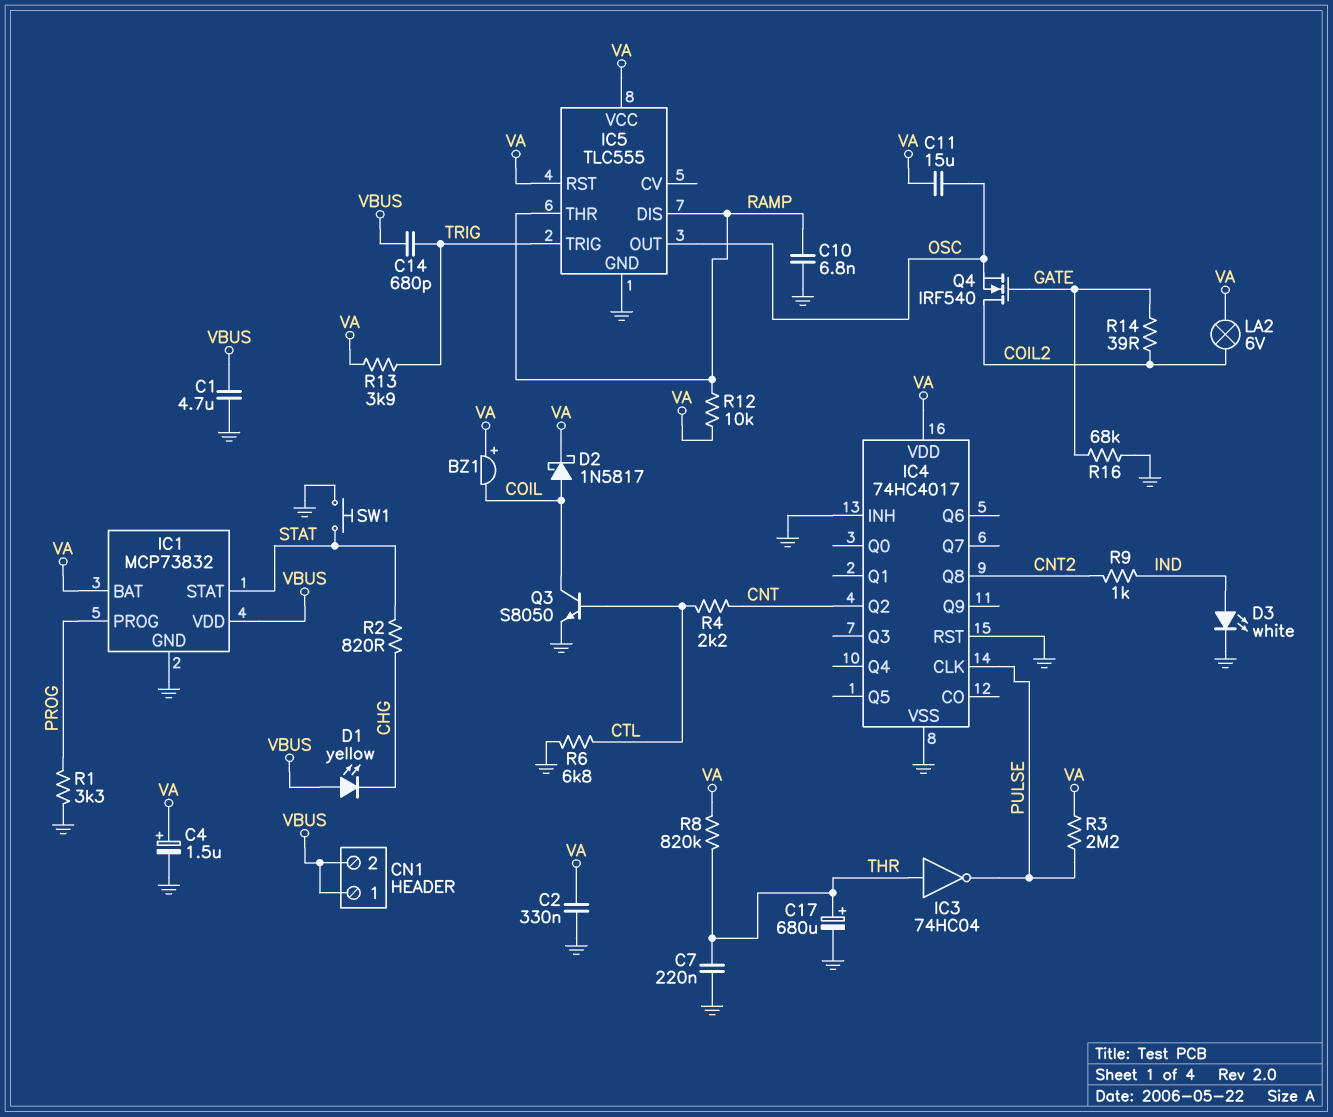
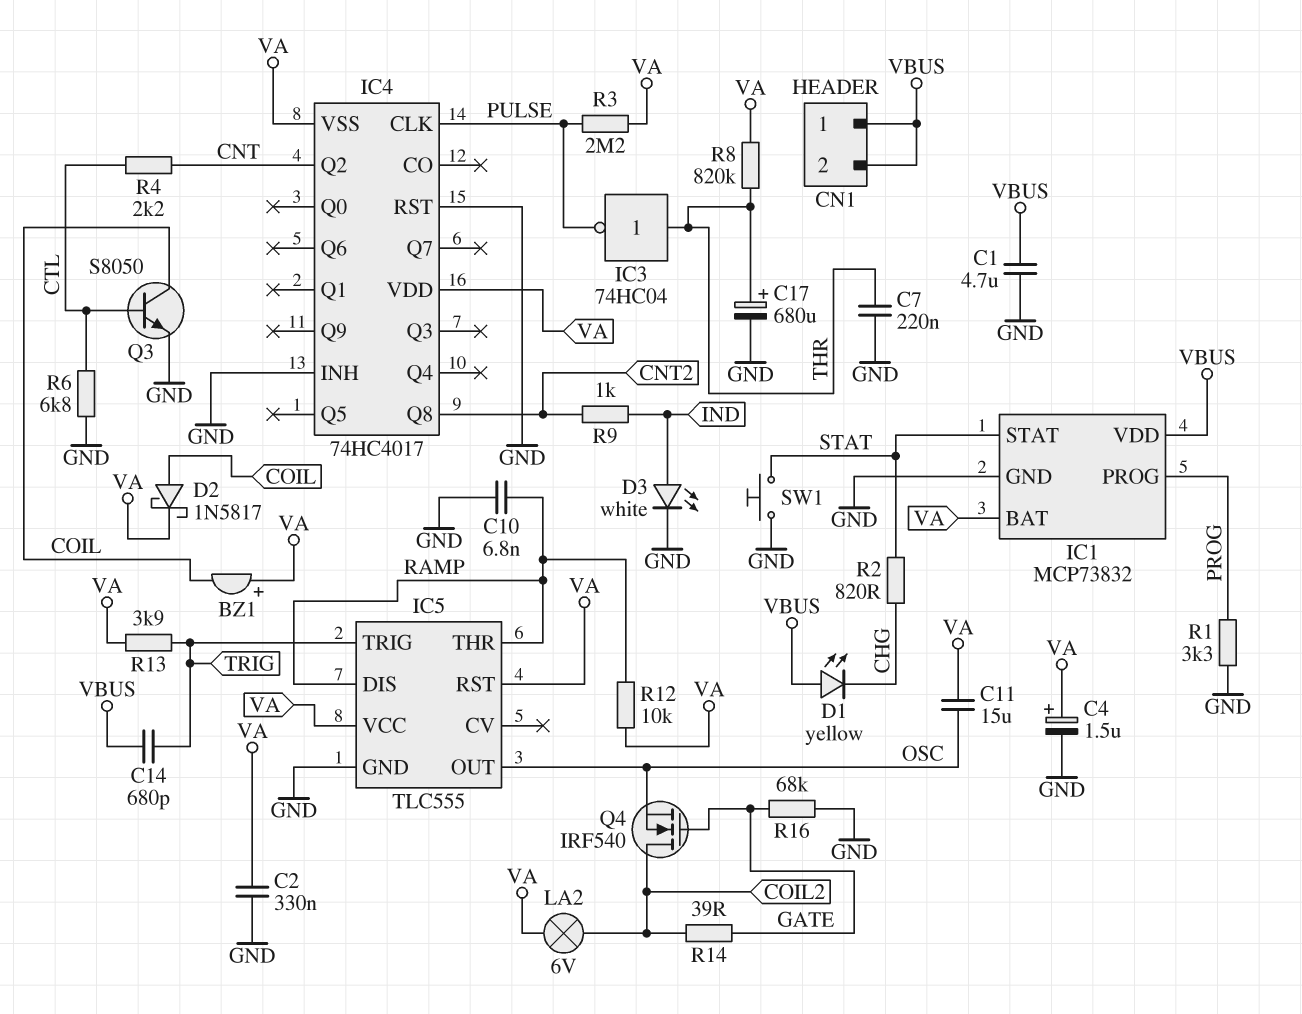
IC4 pin VSS: GND -> VA

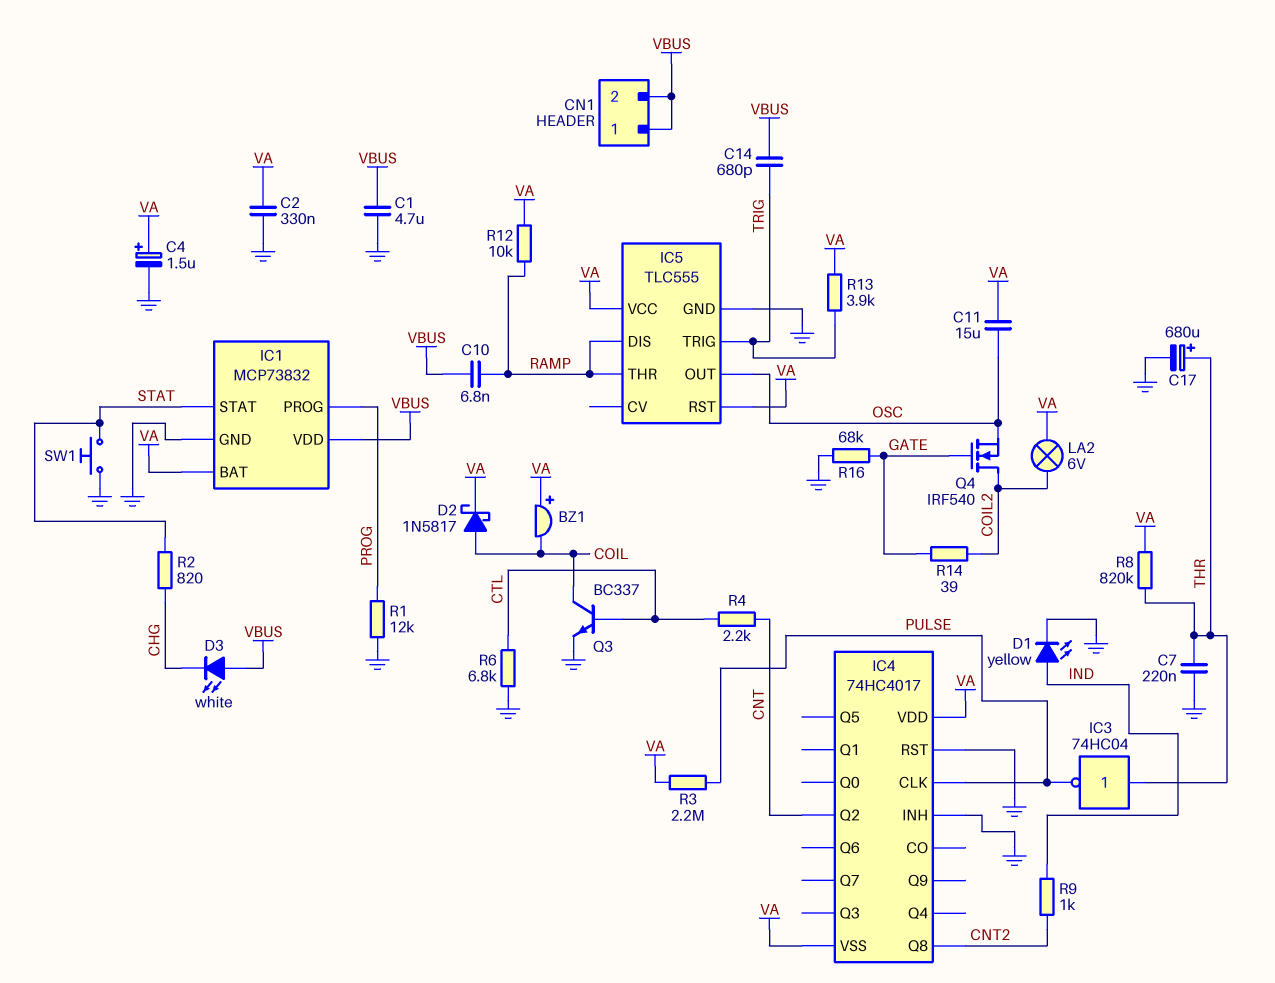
C10: 6.8nF (GND, RAMP) -> 6.8nF (RAMP, VBUS)
D1: LED yellow (A VBUS, K CHG) -> LED yellow (A IND, K GND)
D3: LED white (A IND, K GND) -> LED white (A VBUS, K CHG)
Q3: NPN S8050 (B CTL, C COIL, E GND) -> NPN BC337 (B CTL, C COIL, E GND)
R1: 3.3k (GND, PROG) -> 12k (GND, PROG)

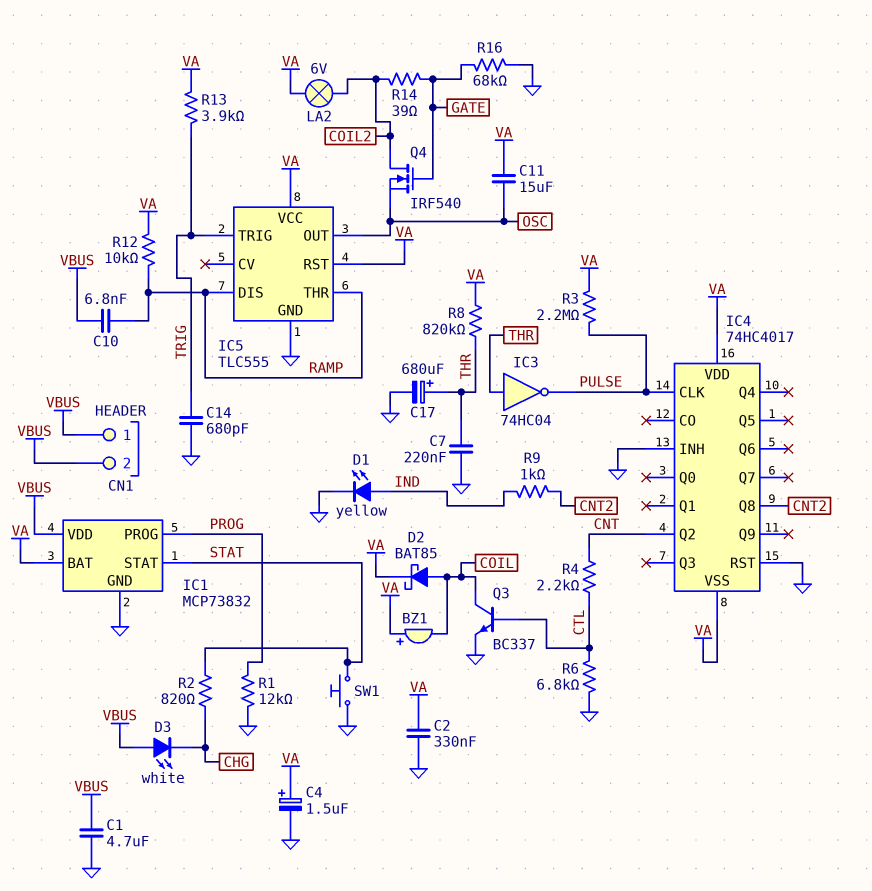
C14: 680pF (TRIG, VBUS) -> 680pF (GND, TRIG)
D2: schottky 1N5817 (A COIL, K VA) -> schottky BAT85 (A COIL, K VA)

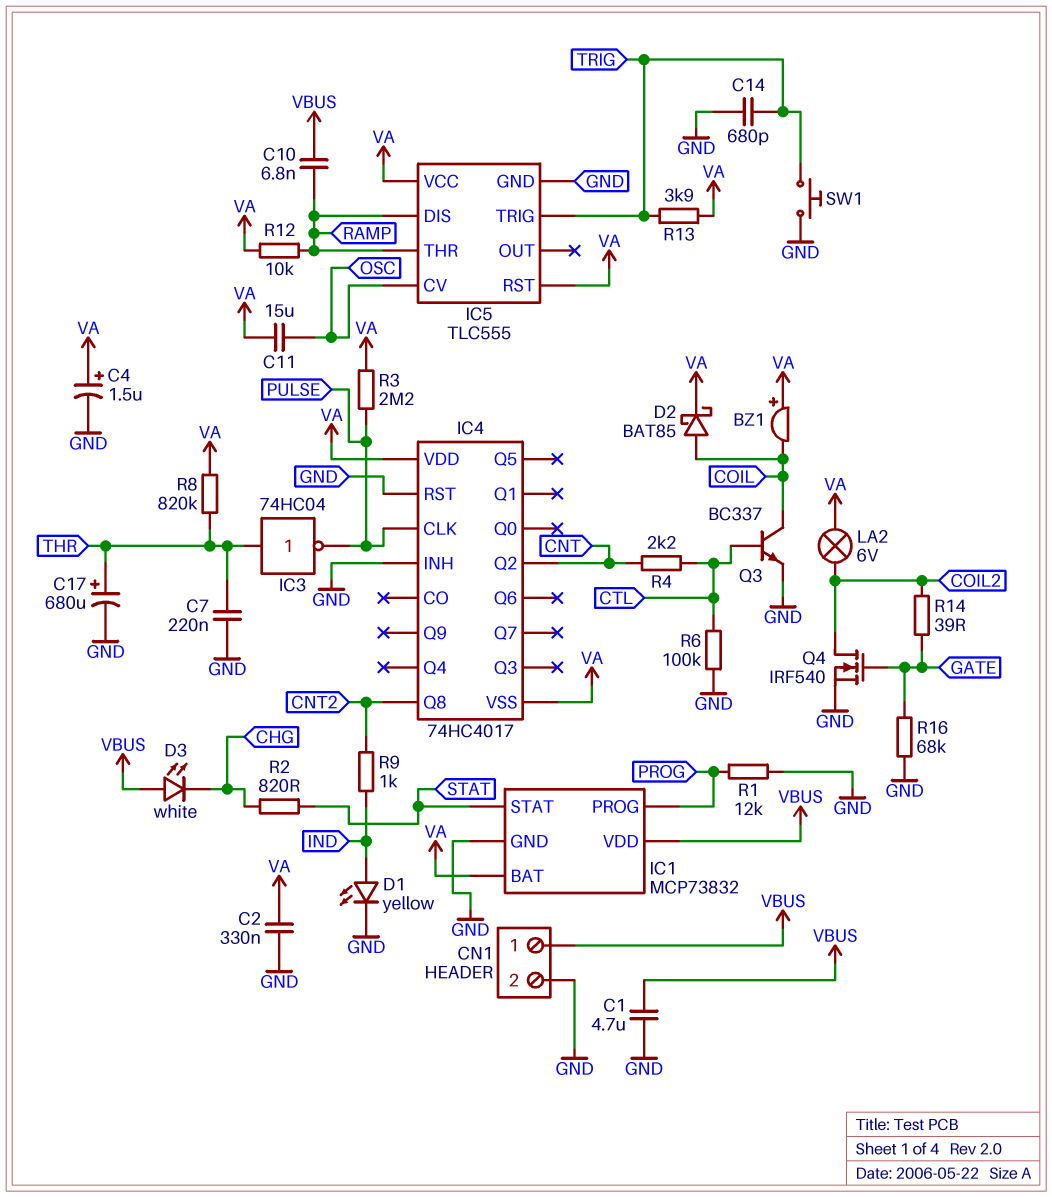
CN1 pin 2: VBUS -> GND
IC5 pin CV: none -> OSC
IC5 pin OUT: OSC -> none
Q4: NMOS IRF540 (G GATE, D COIL2, S OSC) -> NMOS IRF540 (G GATE, D COIL2, S GND)
R6: 6.8k (CTL, GND) -> 100k (CTL, GND)
SW1: button (GND, STAT) -> button (GND, TRIG)

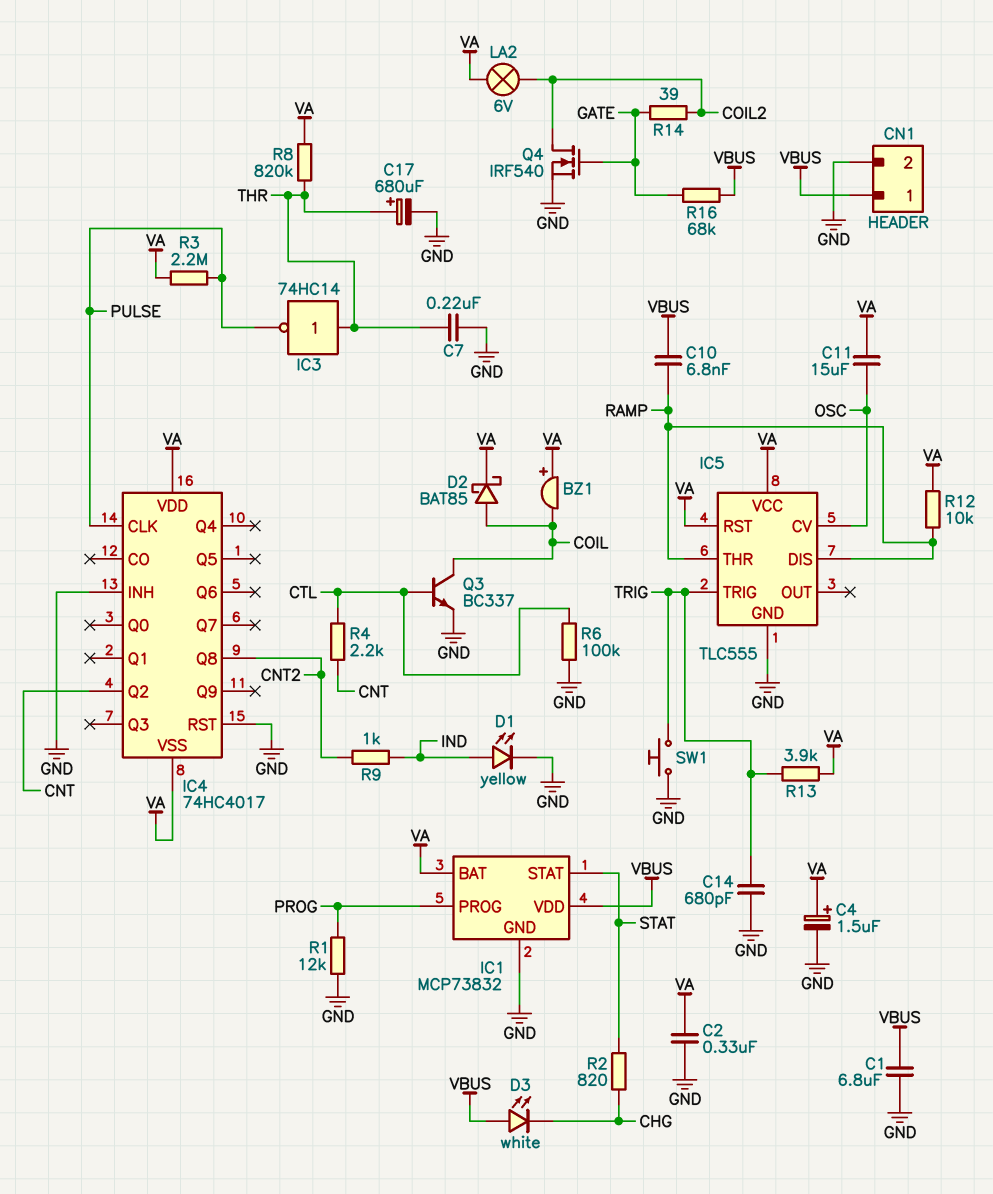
C1: 4.7uF (GND, VBUS) -> 6.8uF (GND, VBUS)
IC3: NOT 74HC04 (in THR, out PULSE) -> NOT 74HC14 (in THR, out PULSE)
R16: 68k (GATE, GND) -> 68k (GATE, VBUS)

